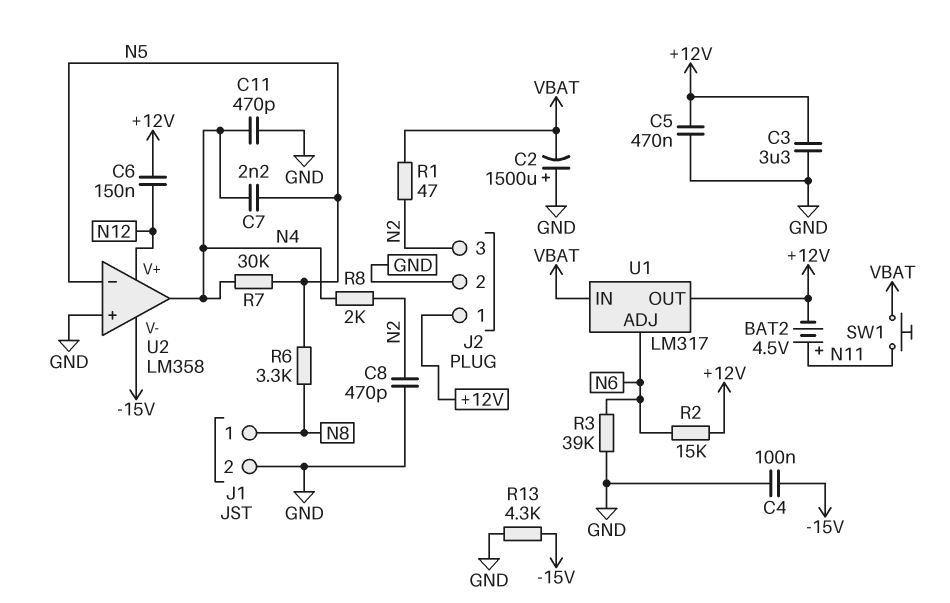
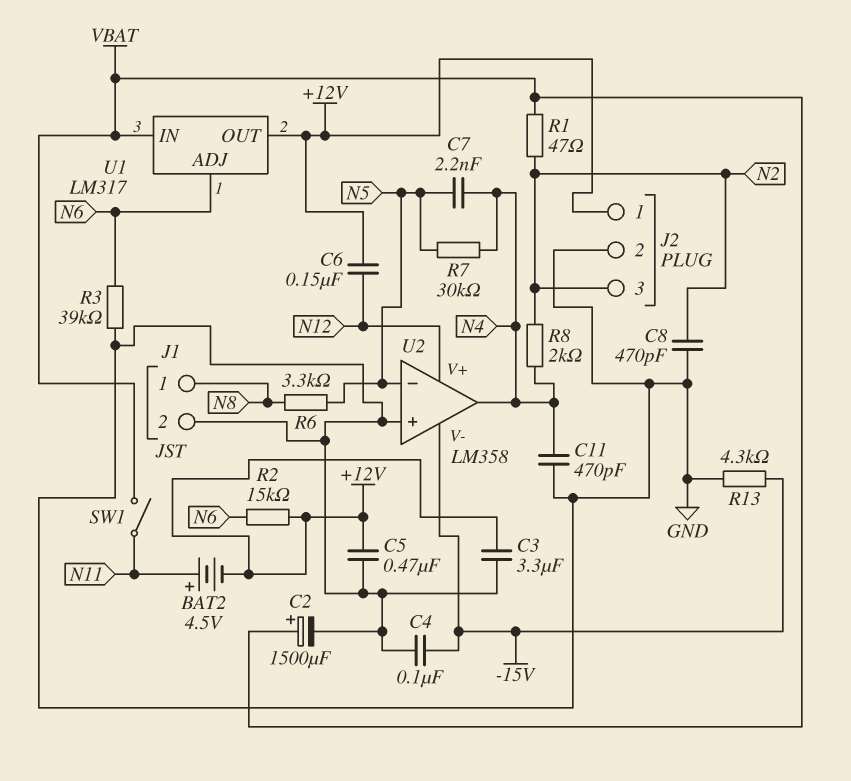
C2: 1500uF (plus GND, minus VBAT) -> 1500uF (plus VBAT, minus GND)
SW1: button (N11, VBAT) -> switch (N11, VBAT)

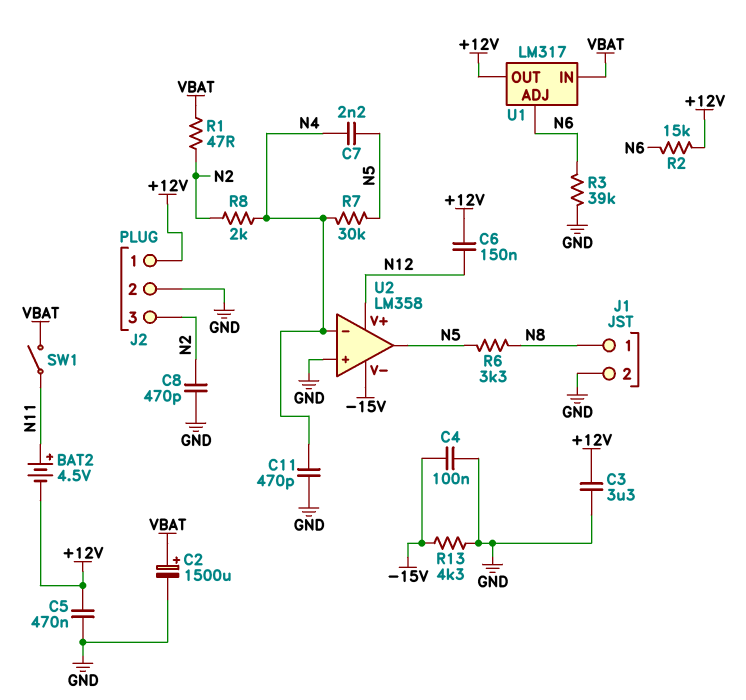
U2 pin in-: N5 -> N4
U2 pin out: N4 -> N5

